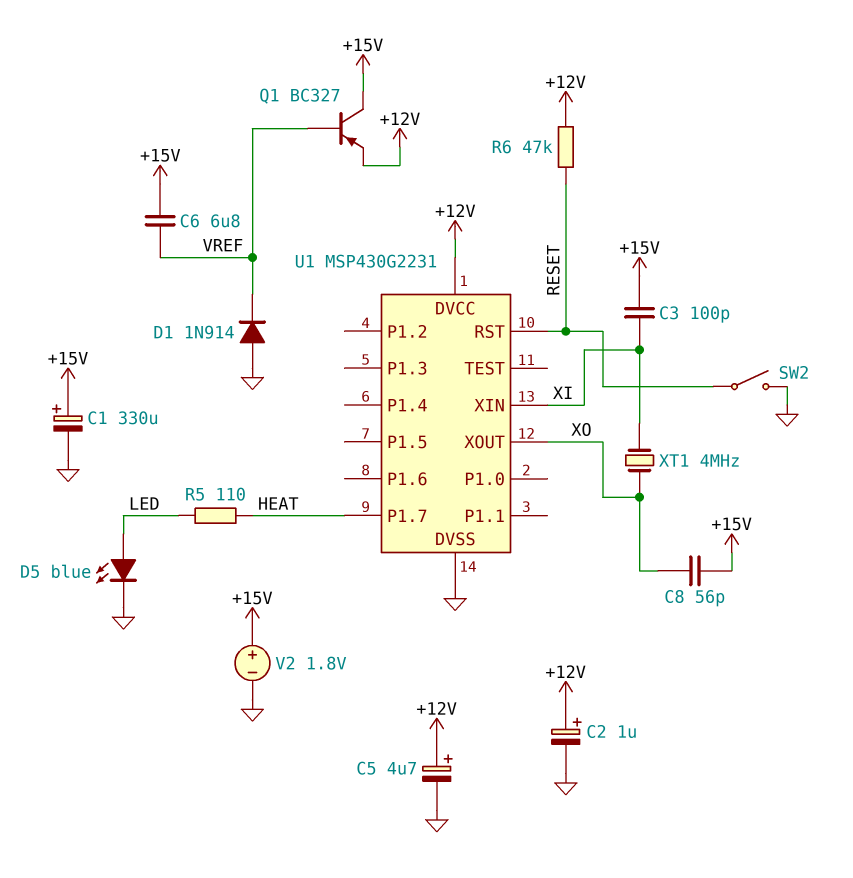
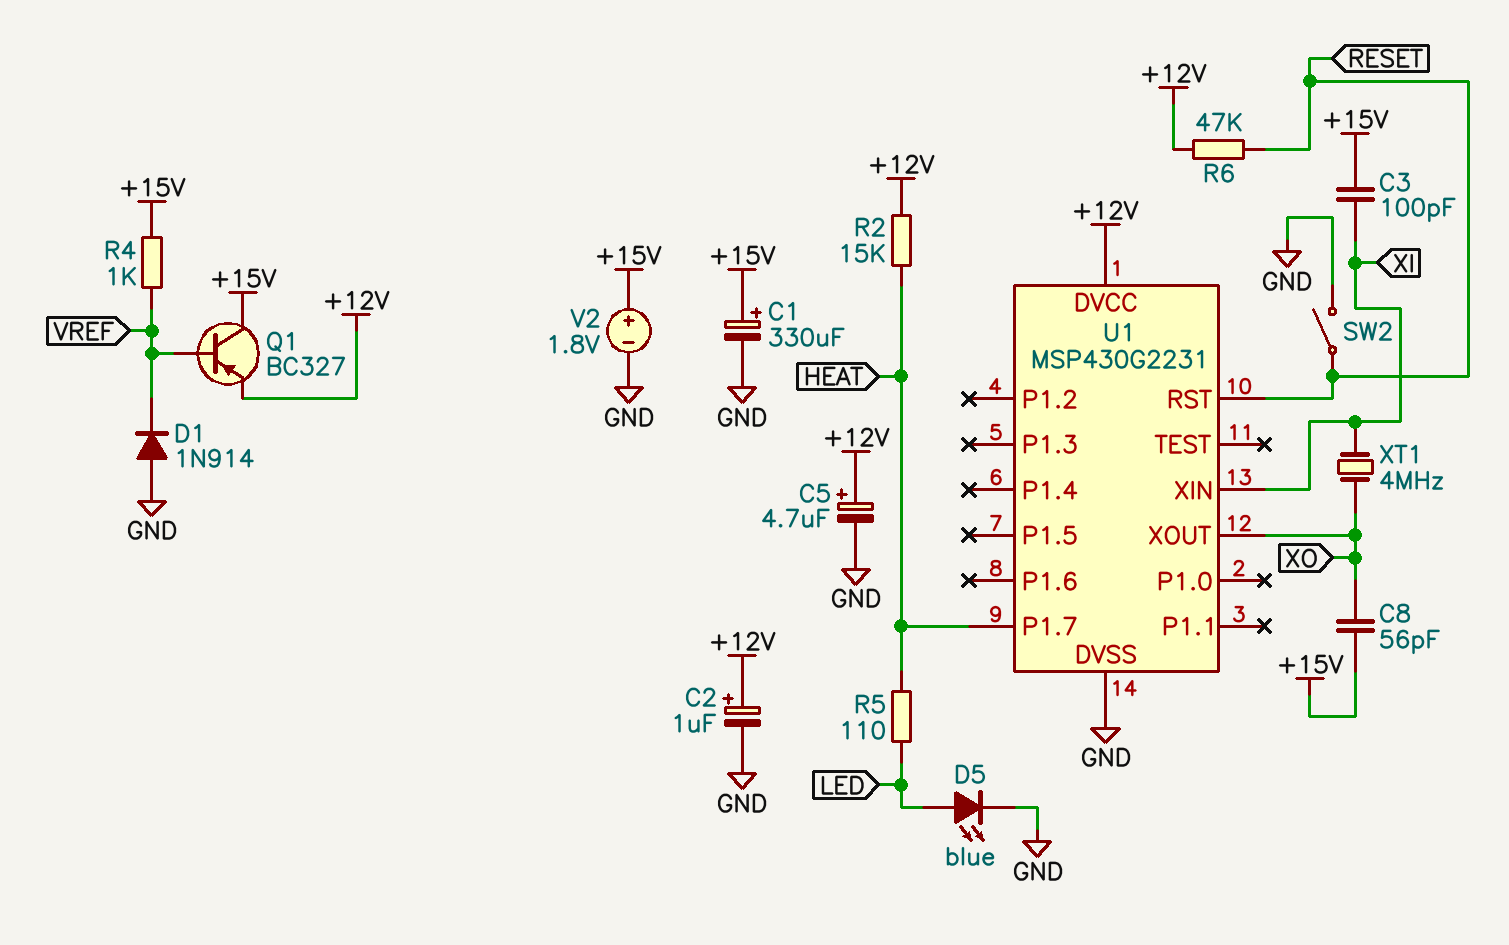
C6: 6.8uF (+15V, VREF) -> none
R2: none -> 15k (+12V, HEAT)
R4: none -> 1k (+15V, VREF)

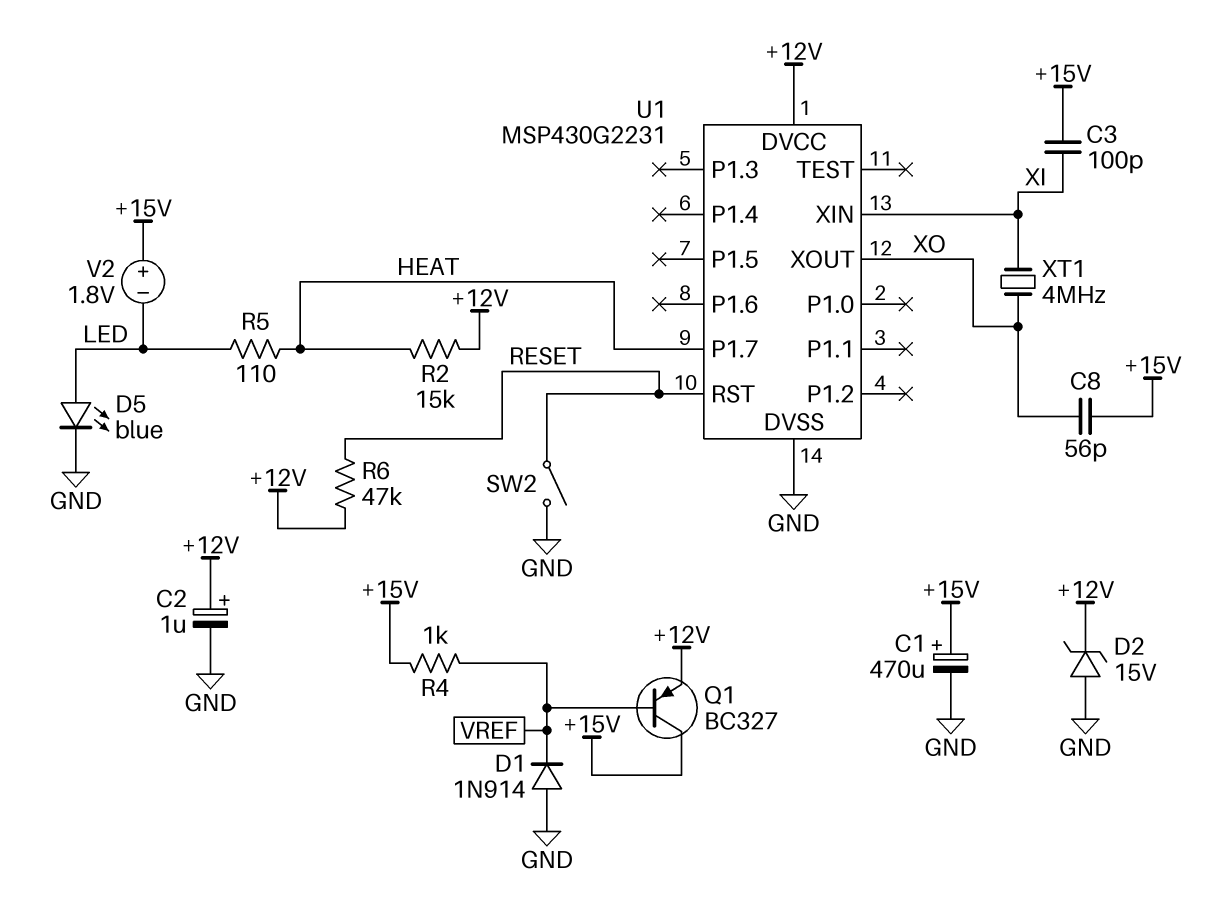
C1: 330uF (plus +15V, minus GND) -> 470uF (plus +15V, minus GND)
C5: 4.7uF (plus +12V, minus GND) -> none
D2: none -> zener 15V (A GND, K +12V)
V2: 1.8V (plus +15V, minus GND) -> 1.8V (plus +15V, minus LED)

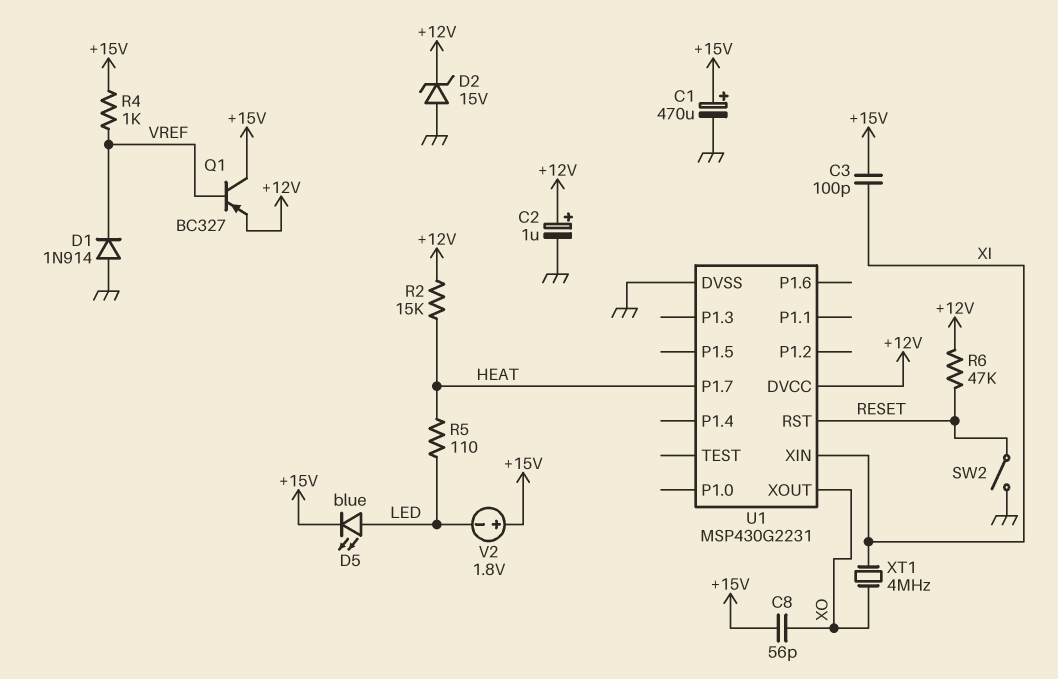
D5: LED blue (A LED, K GND) -> LED blue (A LED, K +15V)

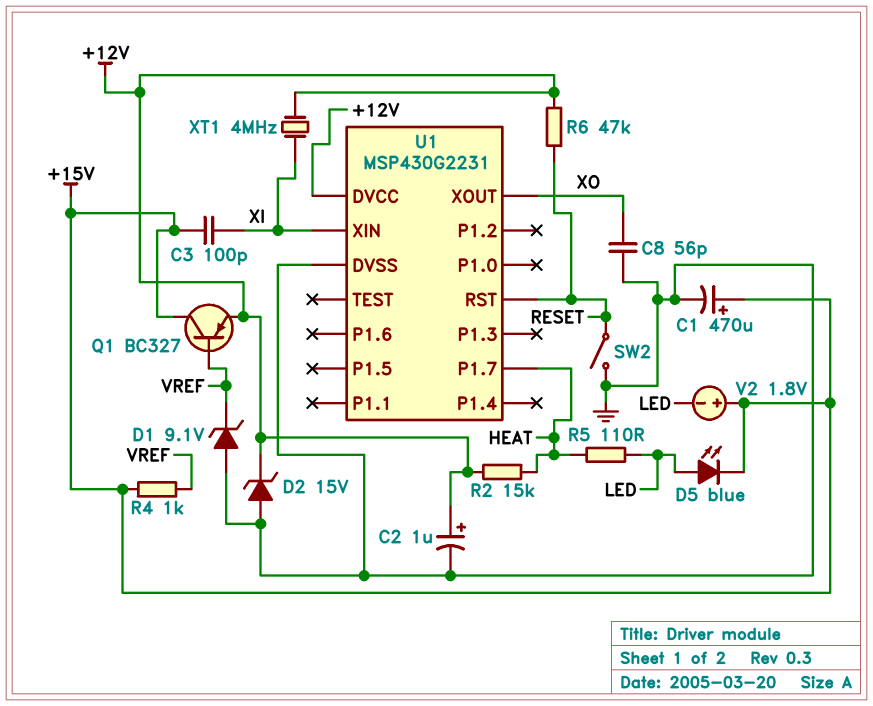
C8: 56pF (+15V, XO) -> 56pF (GND, XO)
D1: diode 1N914 (A GND, K VREF) -> zener 9.1V (A GND, K VREF)
XT1: 4MHz (XI, XO) -> 4MHz (+12V, XI)

